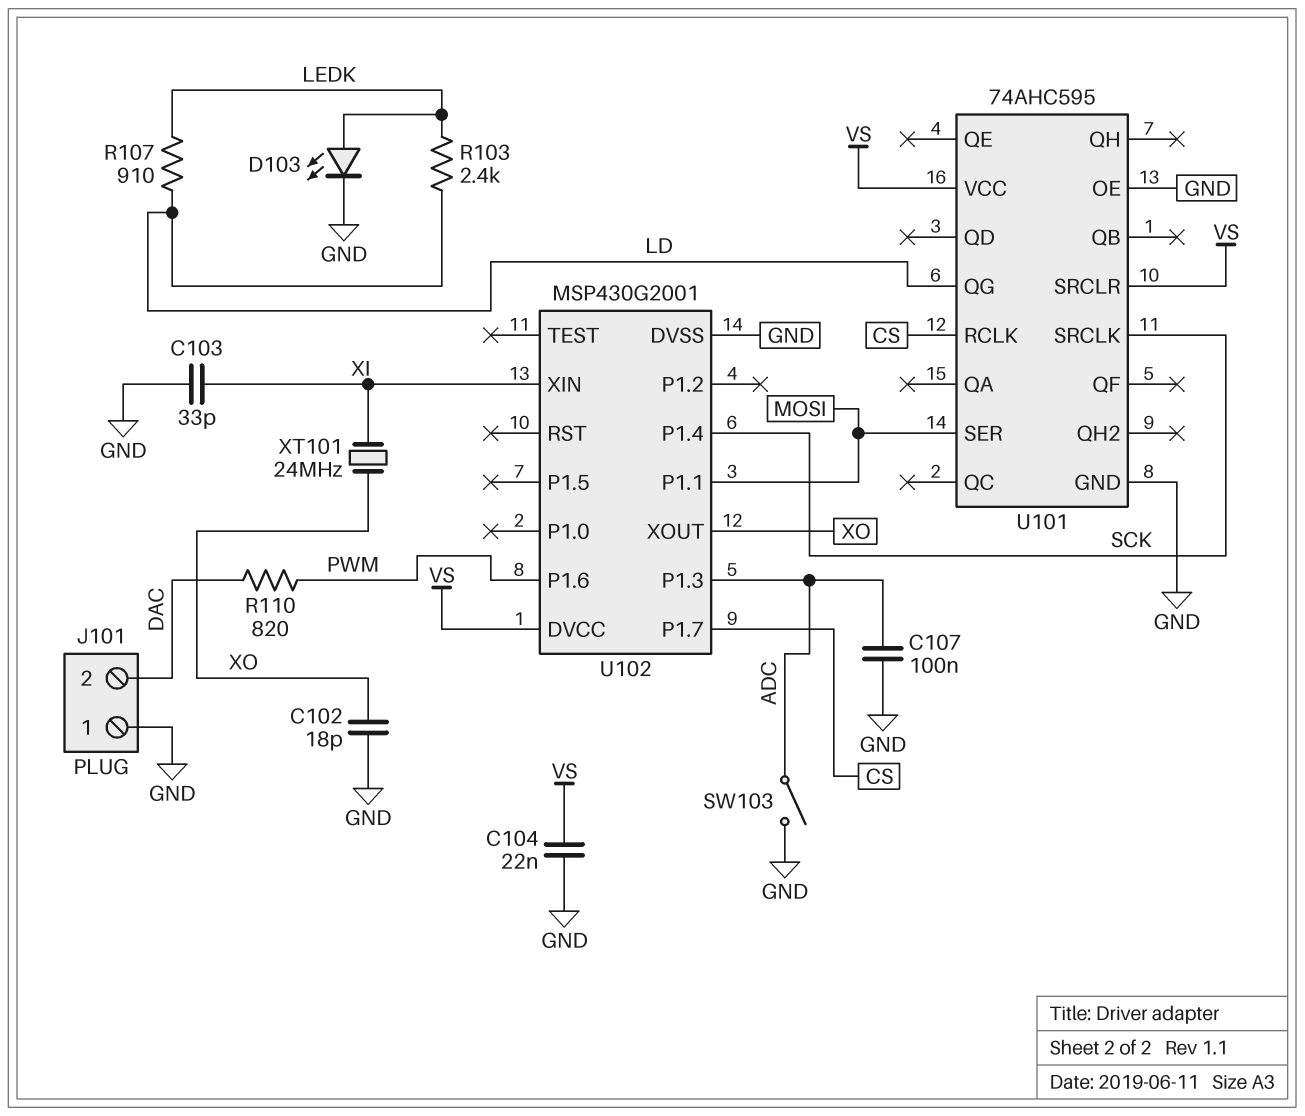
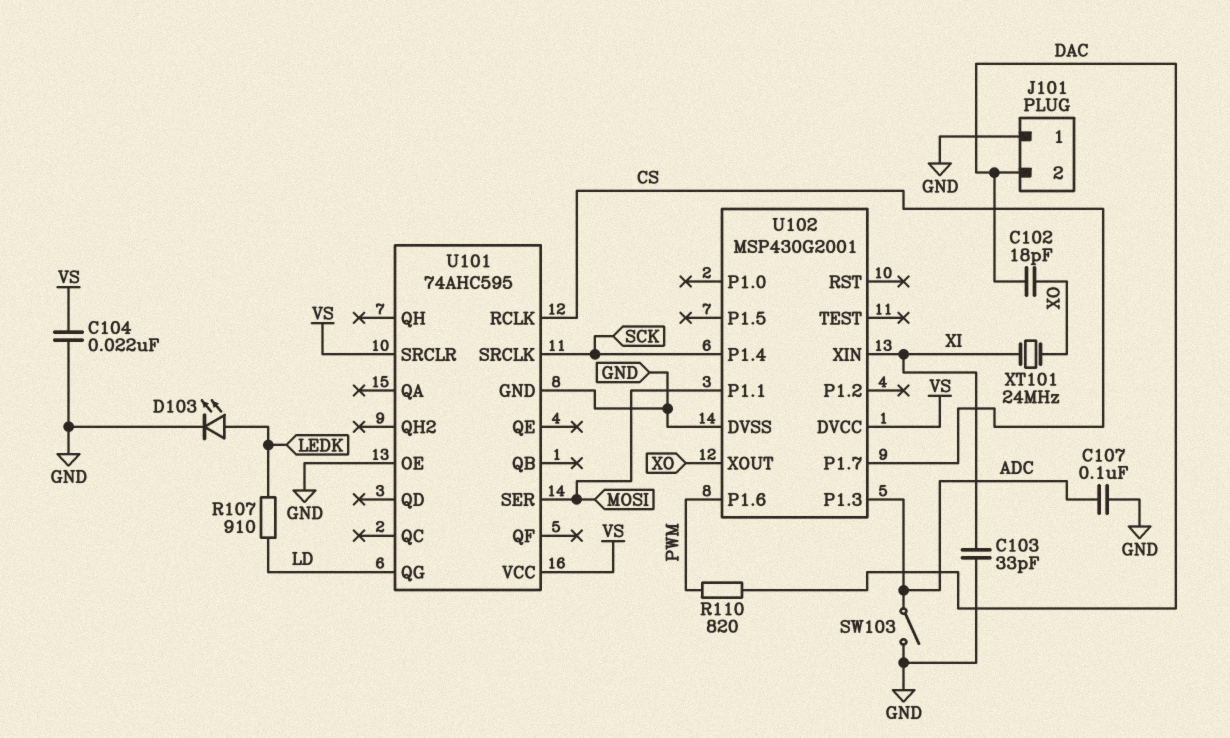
C102: 18pF (GND, XO) -> 18pF (DAC, XO)
R103: 2.4k (LD, LEDK) -> none

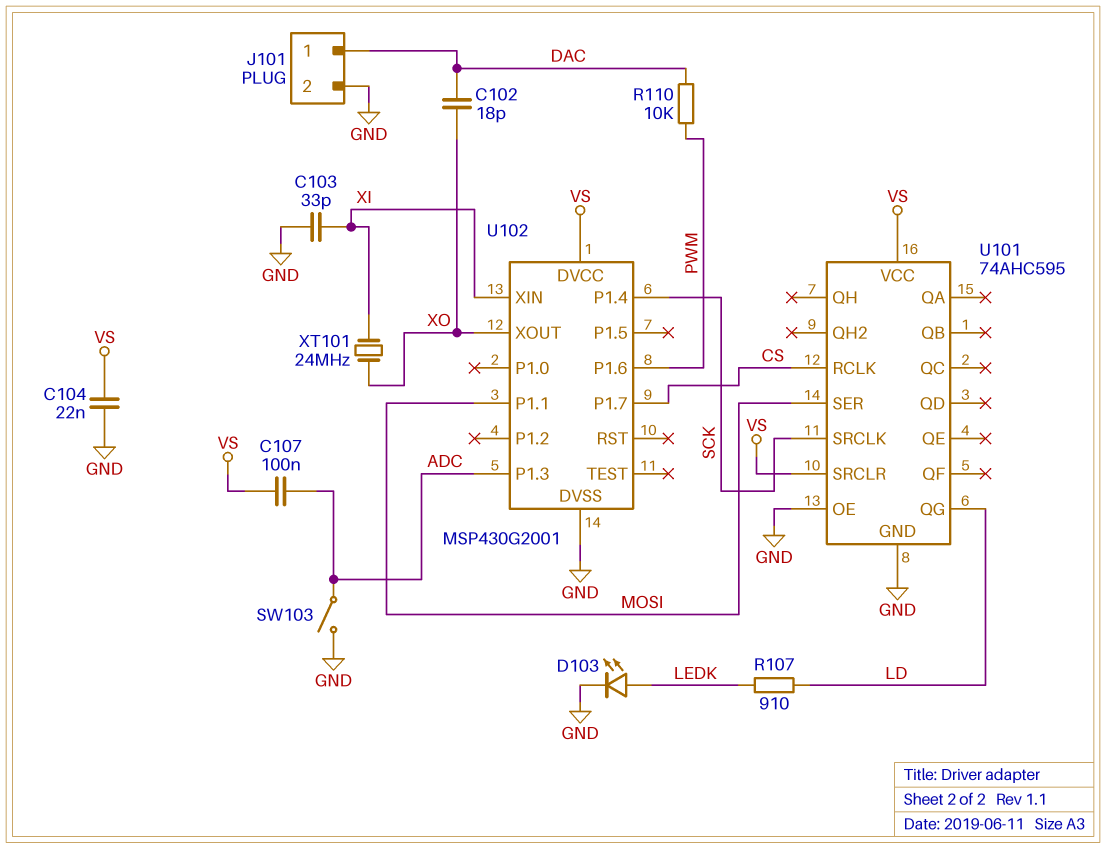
C107: 100nF (ADC, GND) -> 100nF (ADC, VS)
J101 pin 1: GND -> DAC
J101 pin 2: DAC -> GND
R110: 820 (DAC, PWM) -> 10k (DAC, PWM)

